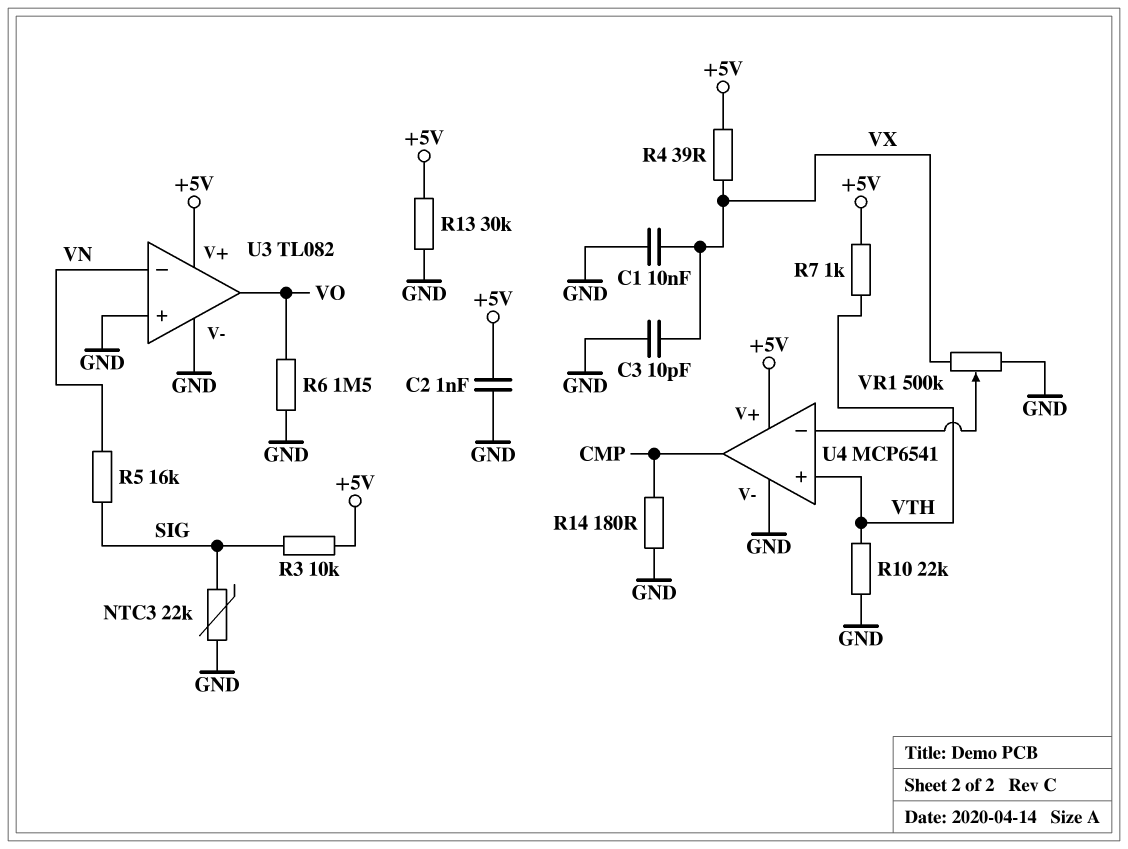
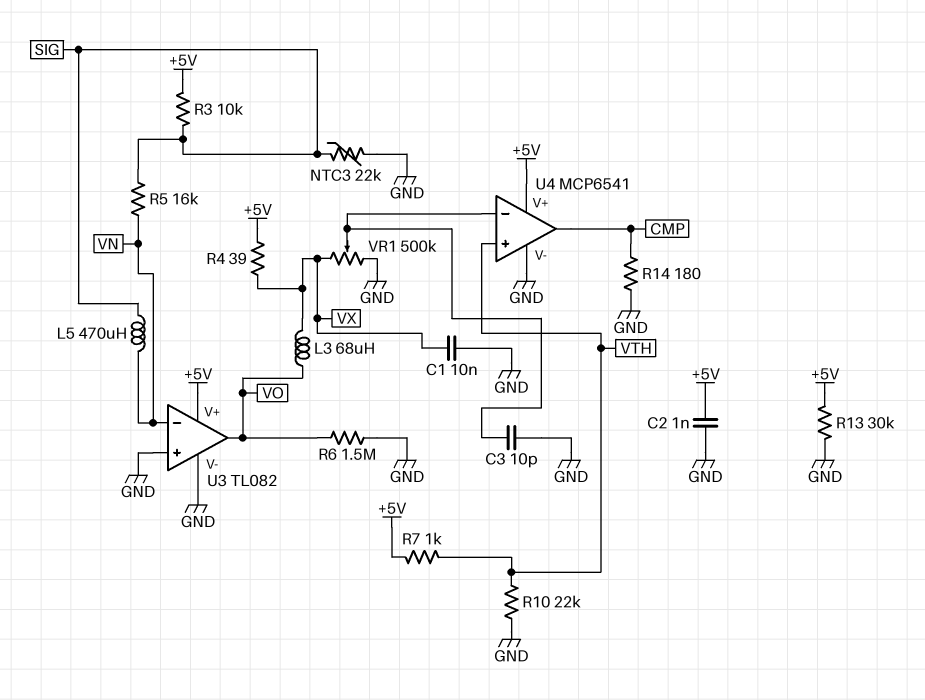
C3: 10pF (GND, VX) -> 10pF (GND, U4/in-)
L3: none -> 68uH (VO, VX)
L5: none -> 470uH (SIG, VN)

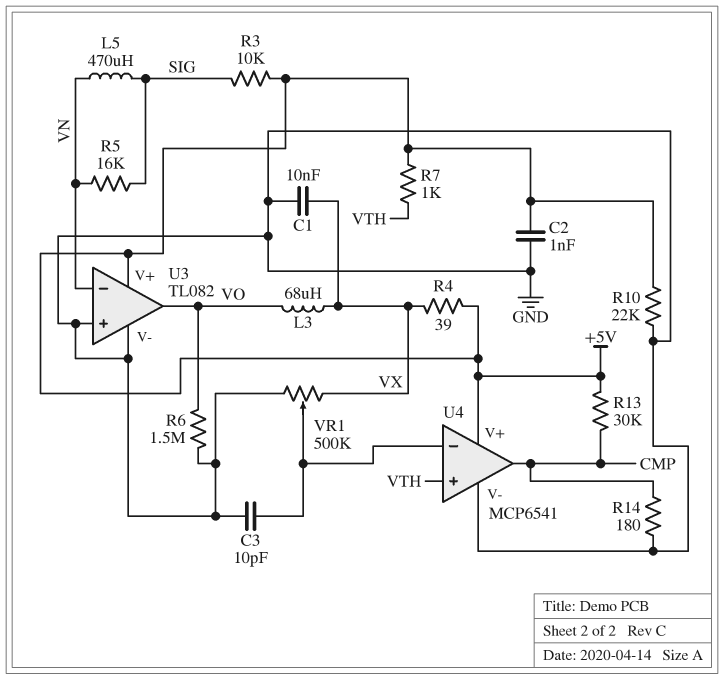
NTC3: 22k (GND, SIG) -> none
R10: 22k (GND, VTH) -> 22k (+5V, GND)
R13: 30k (+5V, GND) -> 30k (+5V, CMP)

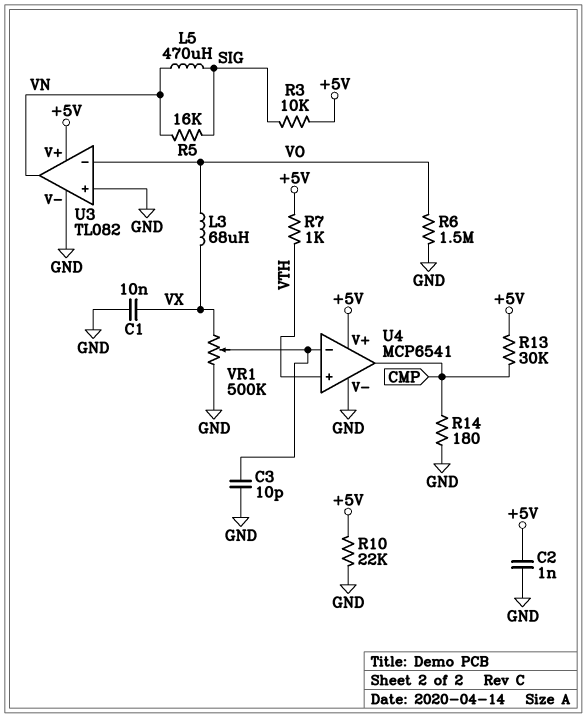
R4: 39 (+5V, VX) -> none
U3 pin in-: VN -> VO
U3 pin out: VO -> VN

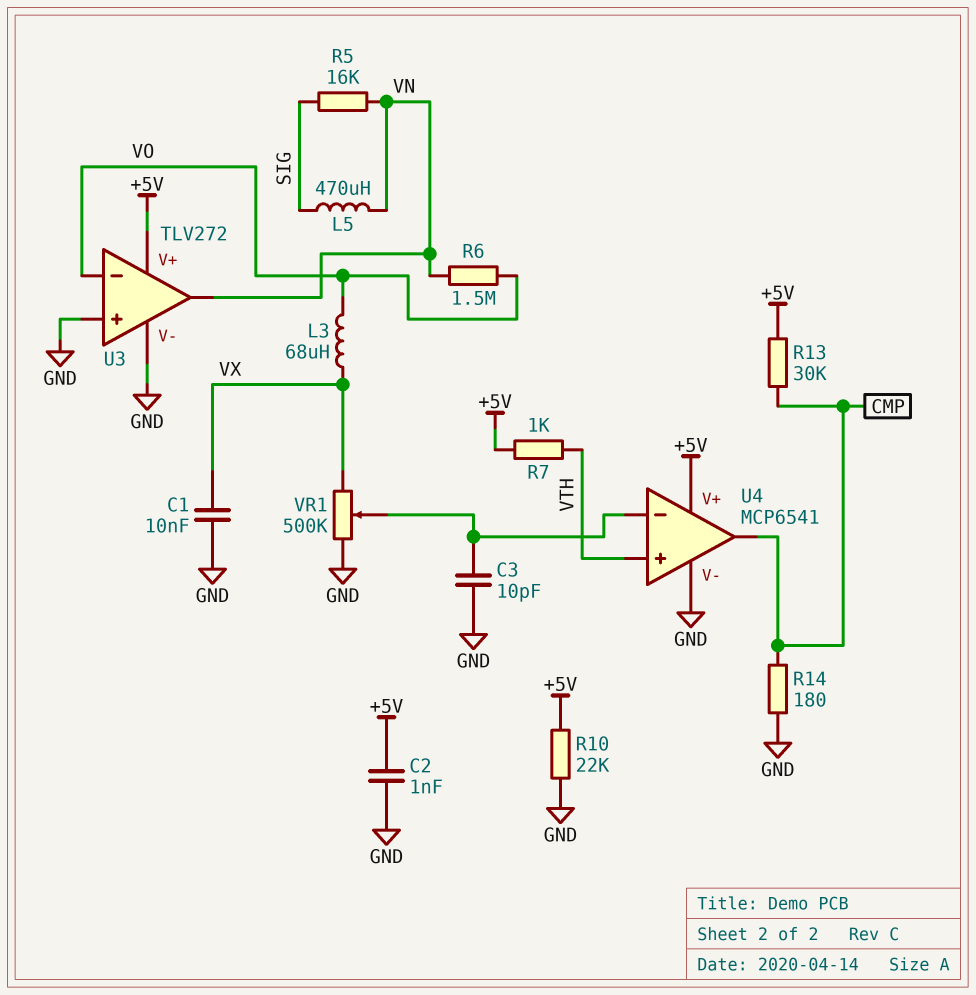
R3: 10k (+5V, SIG) -> none
R6: 1.5M (GND, VO) -> 1.5M (VN, VO)
U3: TL082 -> TLV272

